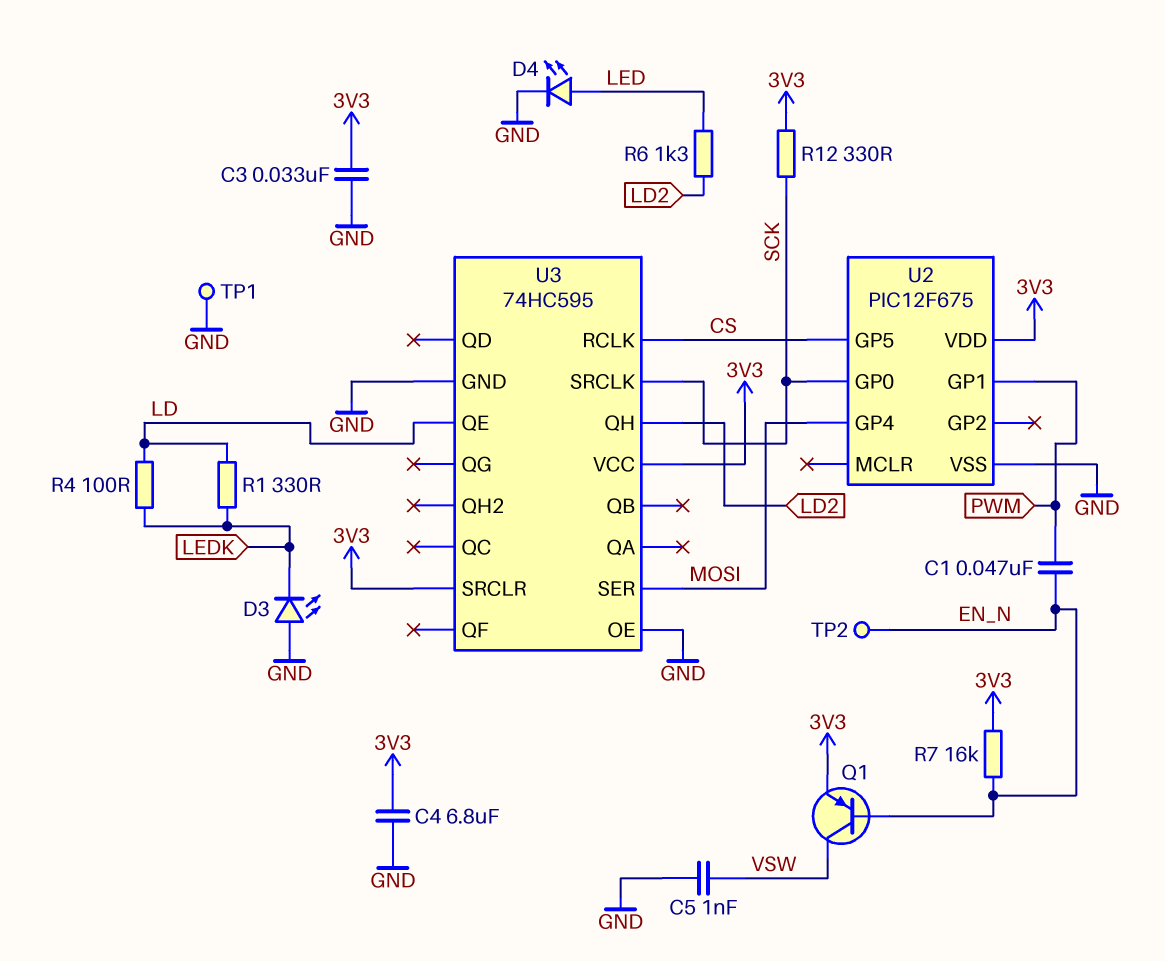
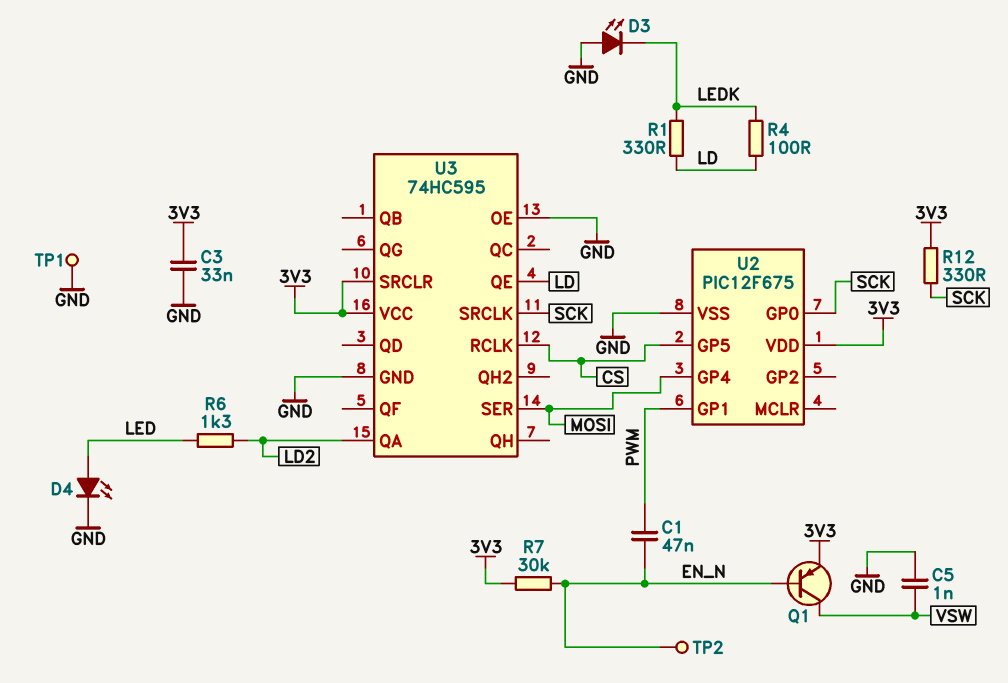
C4: 6.8uF (3V3, GND) -> none
R7: 16k (3V3, EN_N) -> 30k (3V3, EN_N)
U3 pin QA: none -> LD2
U3 pin QH: LD2 -> none

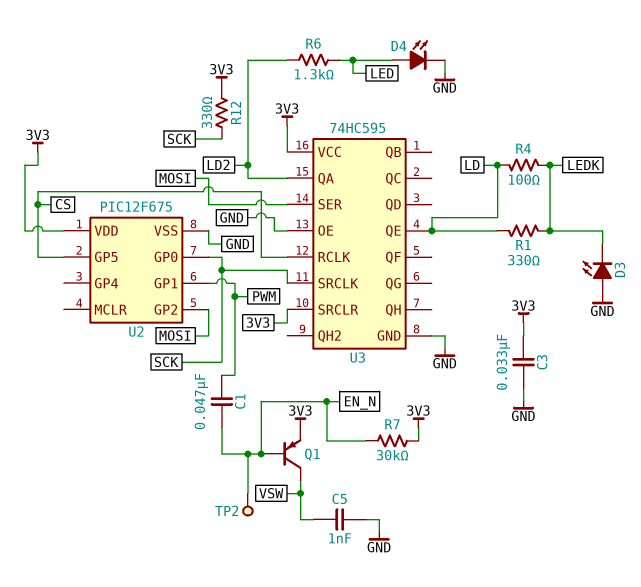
TP1: test point (GND) -> none
U2 pin GP2: none -> MOSI
U2 pin GP4: MOSI -> none

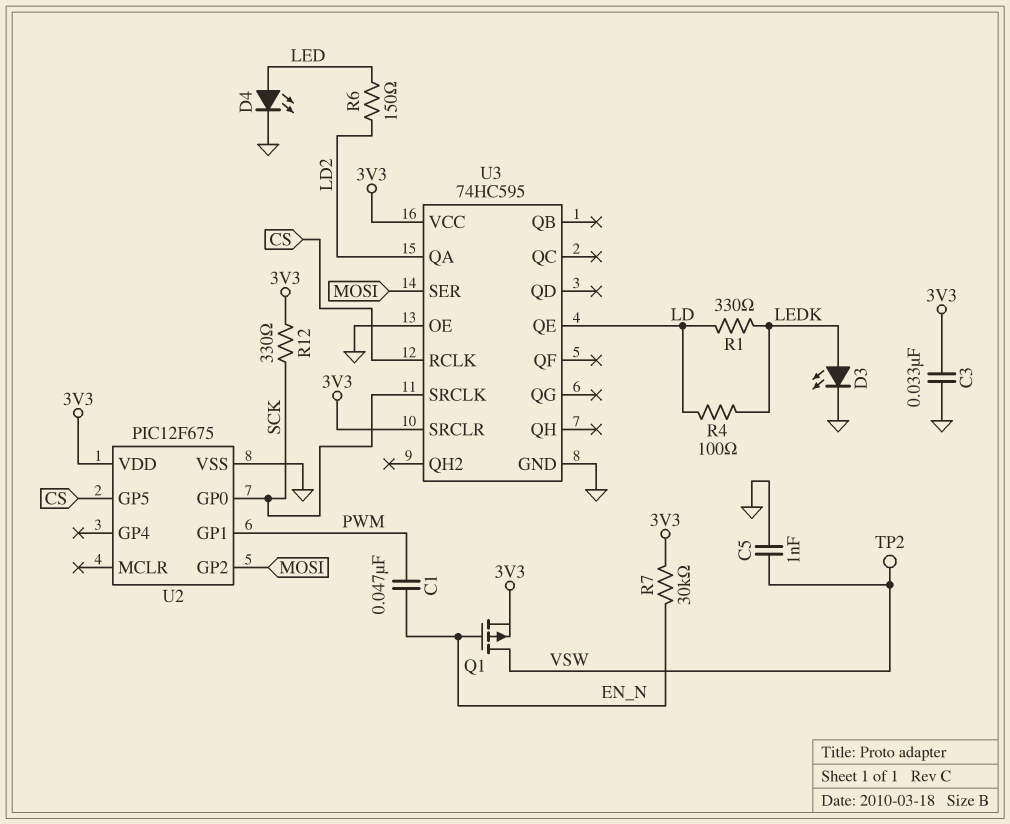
D3: LED (A GND, K LEDK) -> LED (A LEDK, K GND)
Q1: PNP (B EN_N, C VSW, E 3V3) -> PMOS (G EN_N, D VSW, S 3V3)
R6: 1.3k (LD2, LED) -> 150 (LD2, LED)
TP2: test point (EN_N) -> test point (VSW)

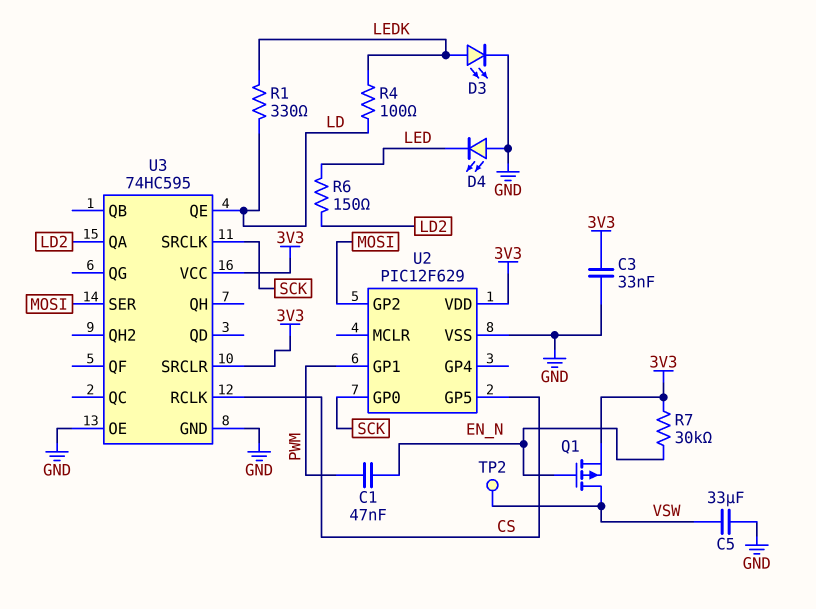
C5: 1nF (GND, VSW) -> 33uF (GND, VSW)
D4: LED (A LED, K GND) -> LED (A GND, K LED)
R12: 330 (3V3, SCK) -> none
U2: PIC12F675 -> PIC12F629

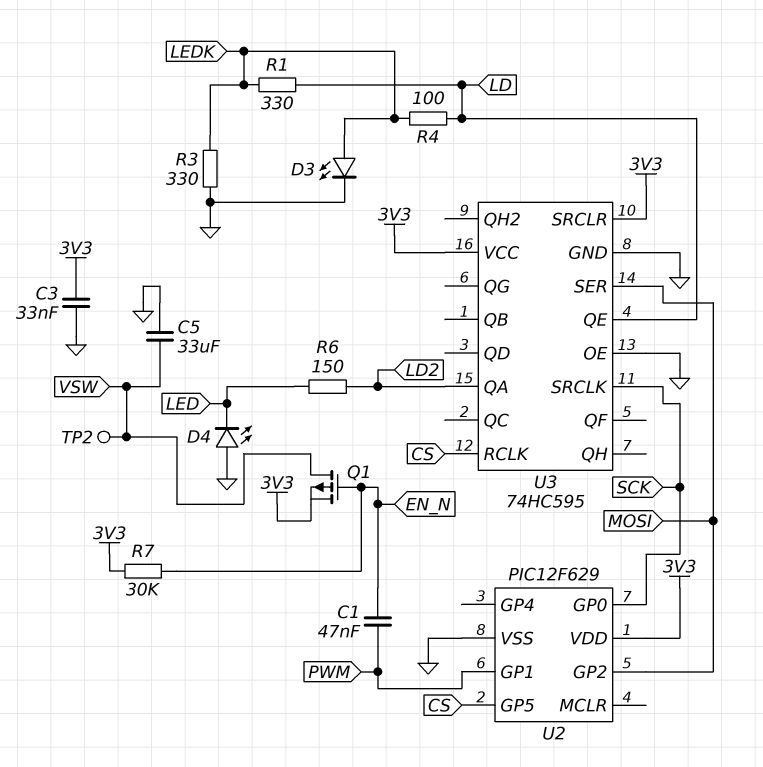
R3: none -> 330 (GND, LEDK)

